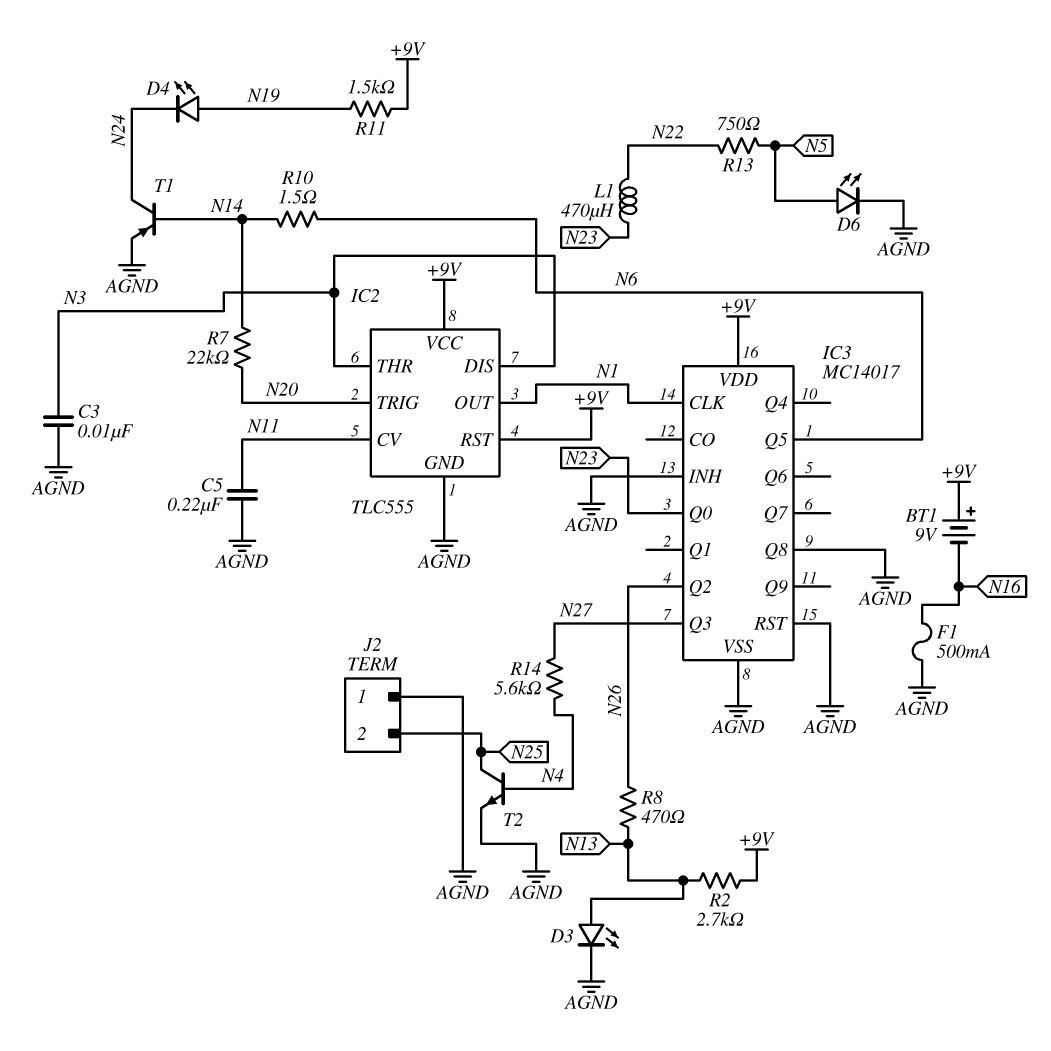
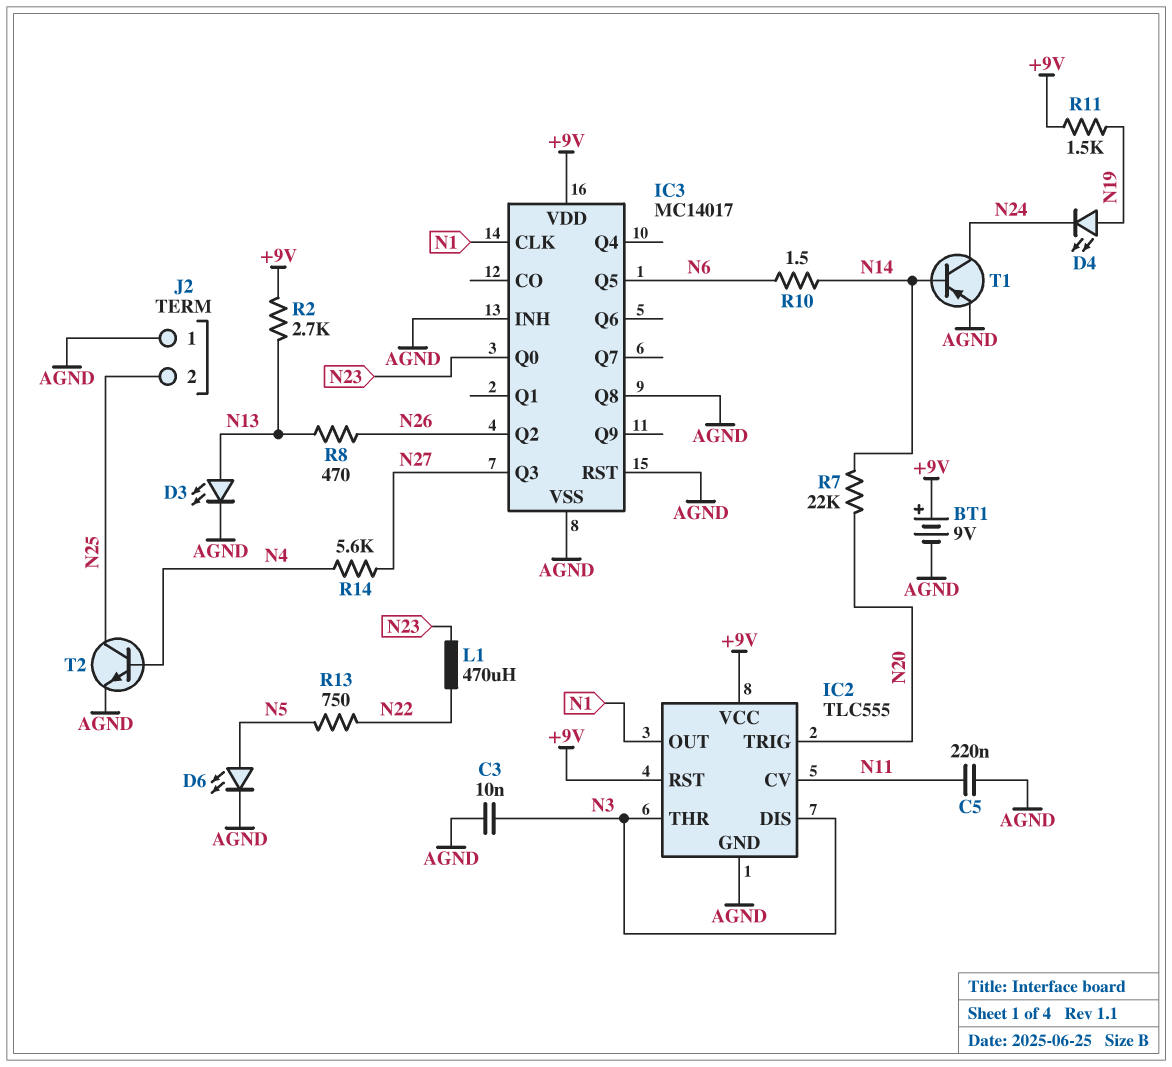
BT1: 9V (plus +9V, minus N16) -> 9V (plus +9V, minus AGND)
F1: 500mA (AGND, N16) -> none

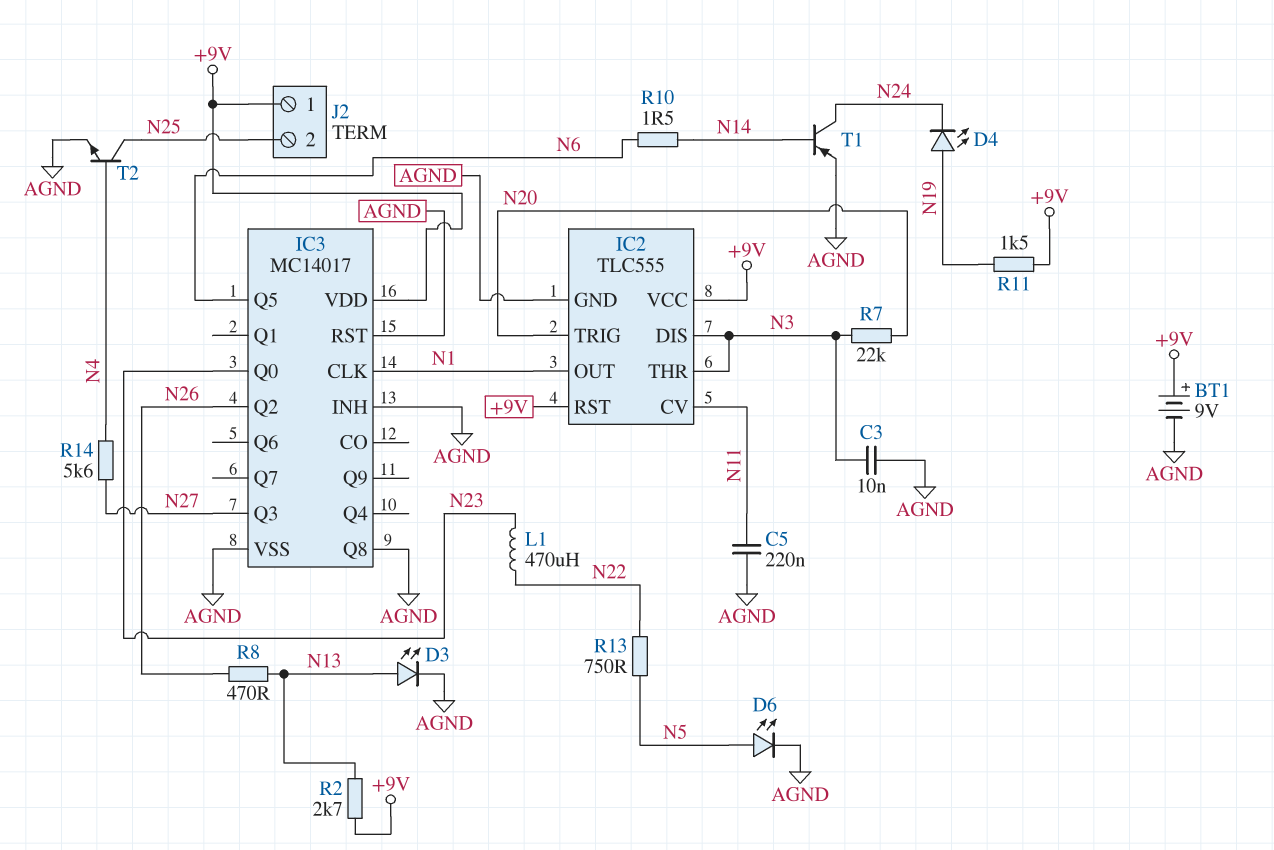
J2 pin 1: AGND -> +9V
R7: 22k (N14, N20) -> 22k (N3, N20)

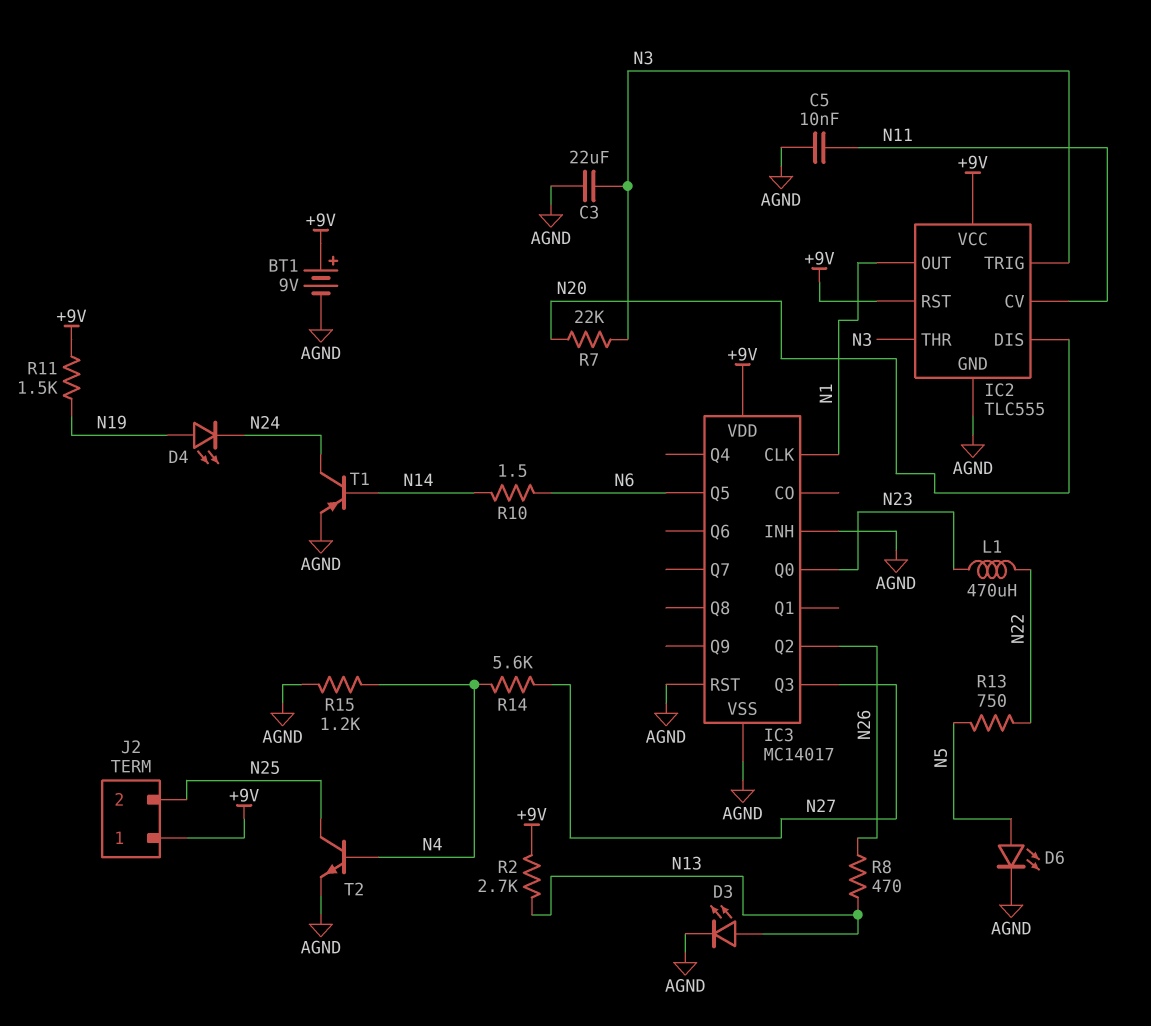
C3: 10nF (AGND, N3) -> 22uF (AGND, N3)
C5: 220nF (AGND, N11) -> 10nF (AGND, N11)
IC2 pin DIS: N3 -> N20
IC2 pin TRIG: N20 -> N3
IC3 pin Q8: AGND -> none
R15: none -> 1.2k (AGND, N4)

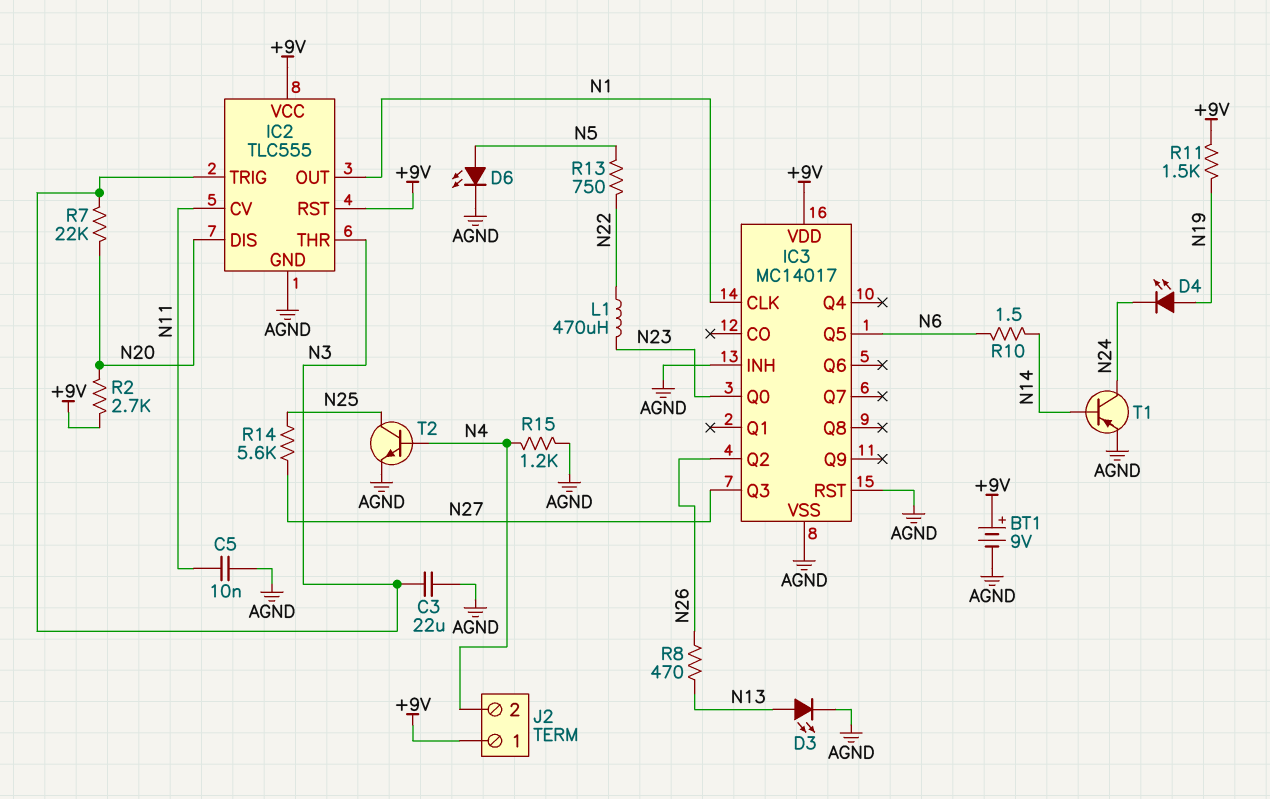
J2 pin 2: N25 -> N4
R2: 2.7k (+9V, N13) -> 2.7k (+9V, N20)
R14: 5.6k (N4, N27) -> 5.6k (N25, N27)

